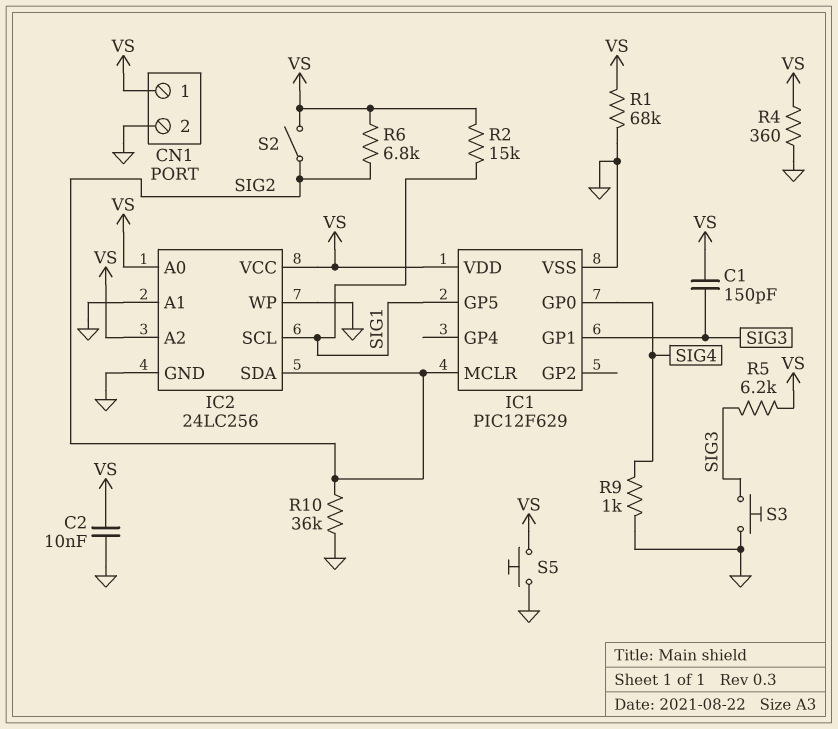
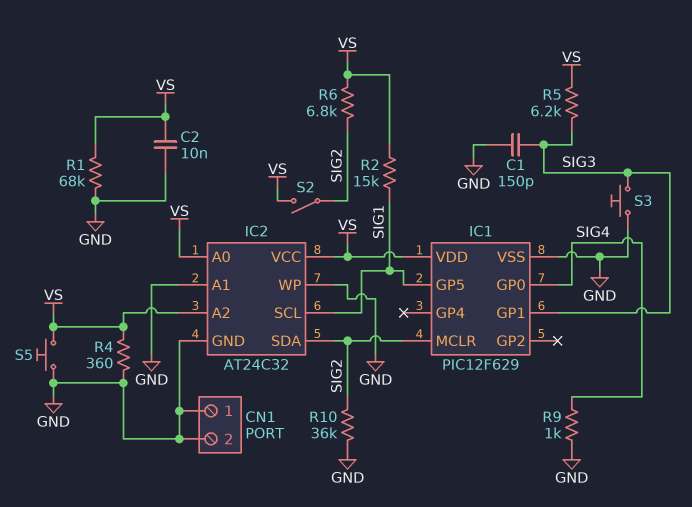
C1: 150pF (SIG3, VS) -> 150pF (GND, SIG3)
CN1 pin 1: VS -> GND
IC2: 24LC256 -> AT24C32

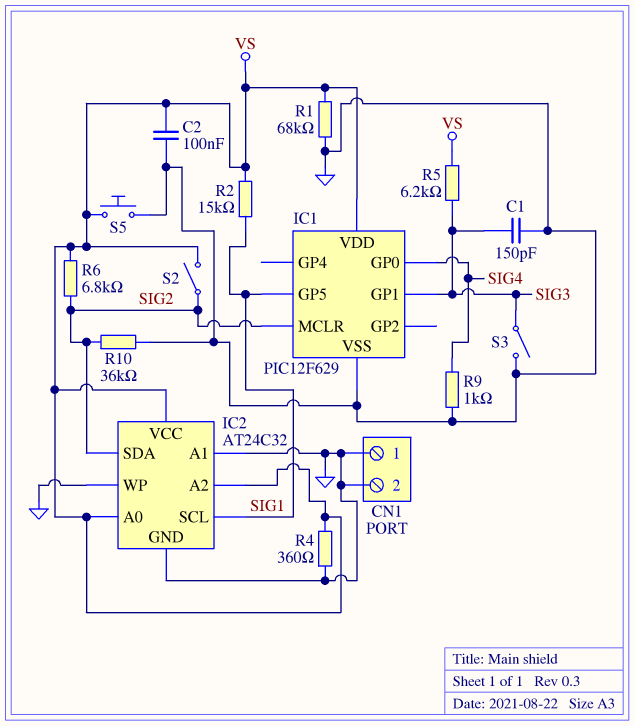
C2: 10nF (GND, VS) -> 100nF (GND, VS)
S3: button (GND, SIG3) -> switch (GND, SIG3)

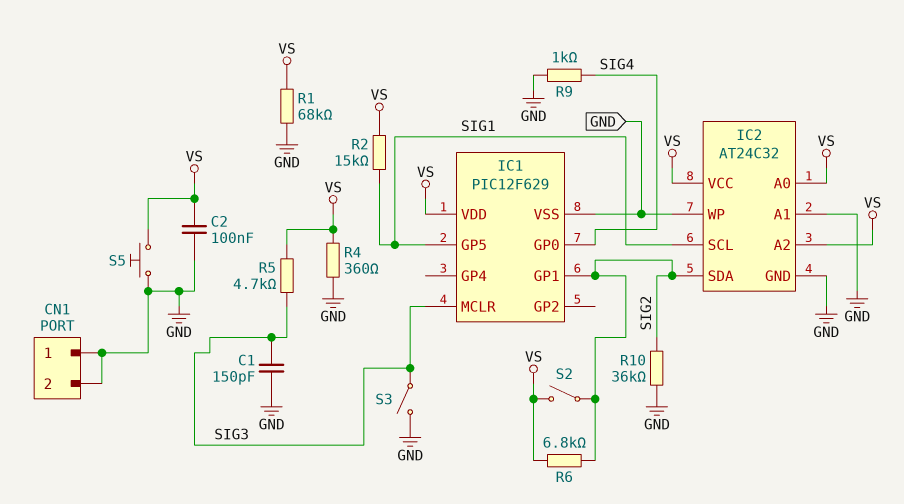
IC1 pin GP1: SIG3 -> SIG2
IC1 pin MCLR: SIG2 -> SIG3
R5: 6.2k (SIG3, VS) -> 4.7k (SIG3, VS)

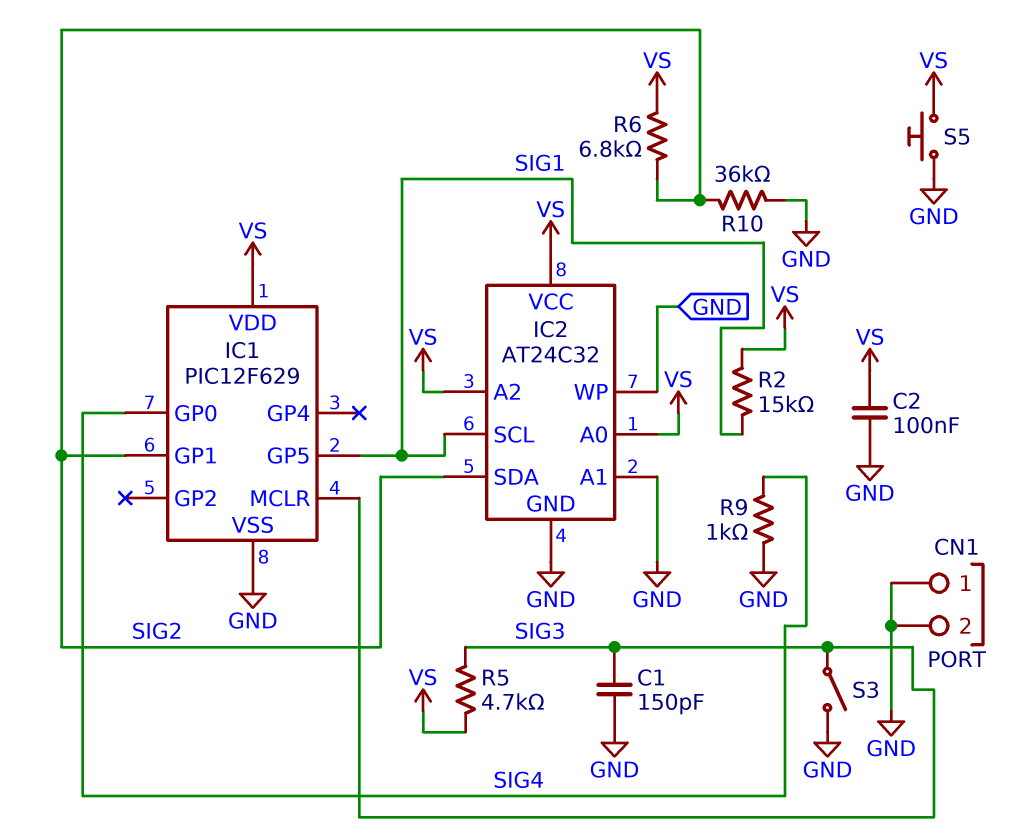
R1: 68k (GND, VS) -> none
R4: 360 (GND, VS) -> none
S2: switch (SIG2, VS) -> none

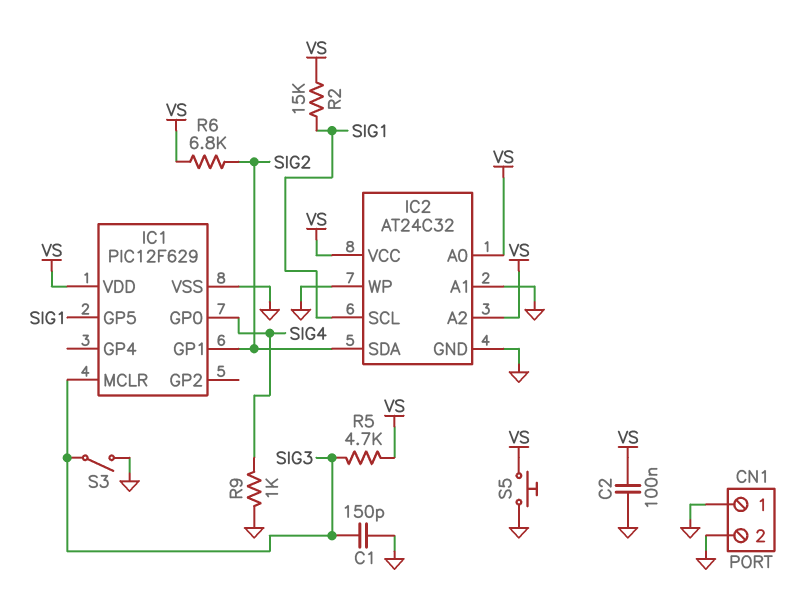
R10: 36k (GND, SIG2) -> none

